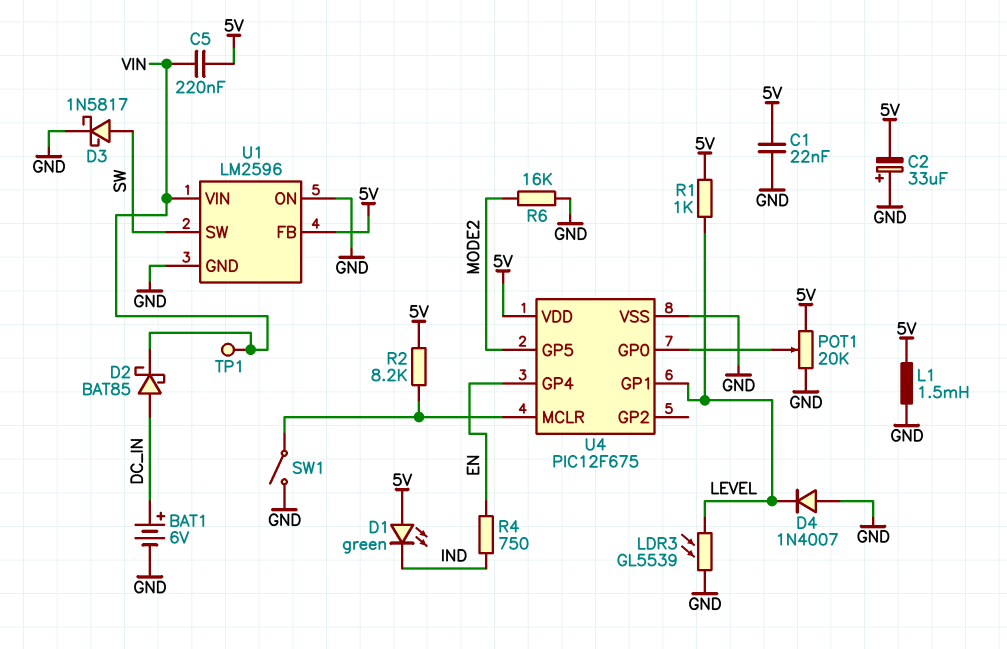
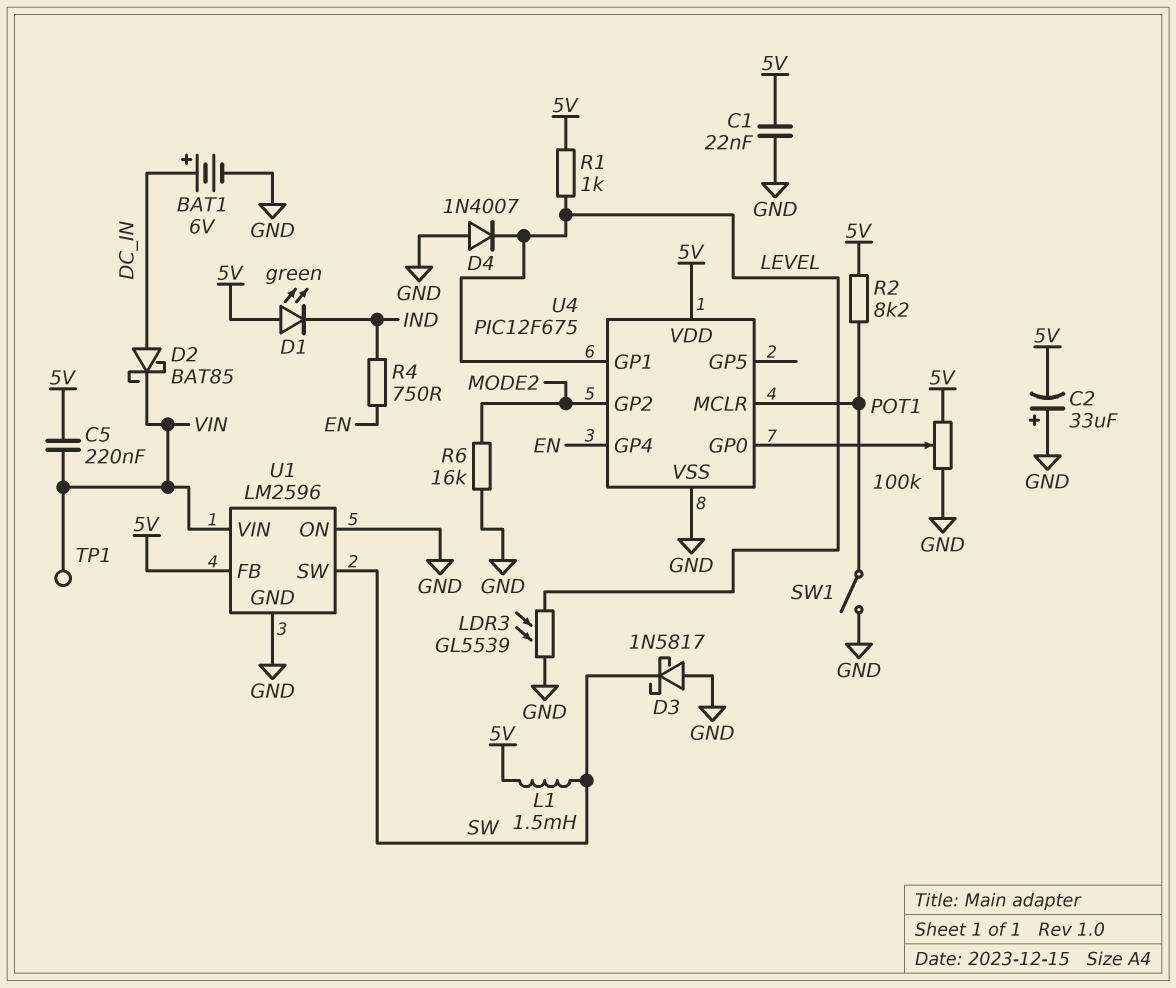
D3: schottky 1N5817 (A SW, K GND) -> schottky 1N5817 (A GND, K SW)
L1: 1.5mH (5V, GND) -> 1.5mH (5V, SW)
POT1: 20k (5V, GND, wiper U4/GP0) -> 100k (5V, GND, wiper U4/GP0)
U4 pin GP2: none -> MODE2
U4 pin GP5: MODE2 -> none

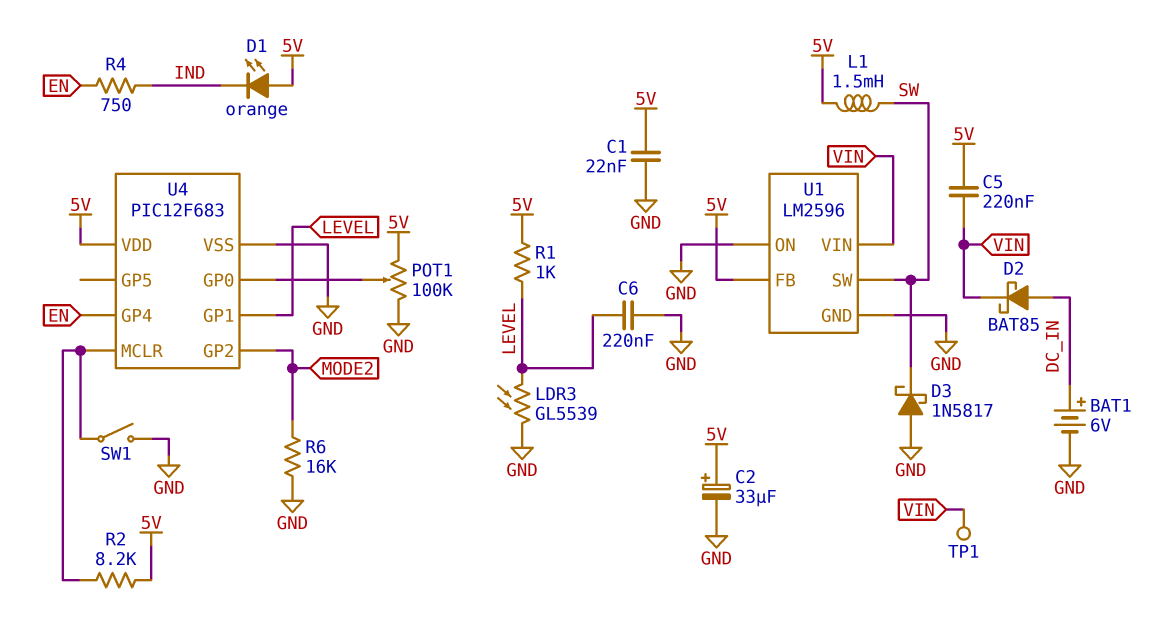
C2: 33uF (plus GND, minus 5V) -> 33uF (plus 5V, minus GND)
C6: none -> 220nF (GND, LEVEL)
D1: LED green (A 5V, K IND) -> LED orange (A 5V, K IND)
D4: diode 1N4007 (A GND, K LEVEL) -> none
U4: PIC12F675 -> PIC12F683

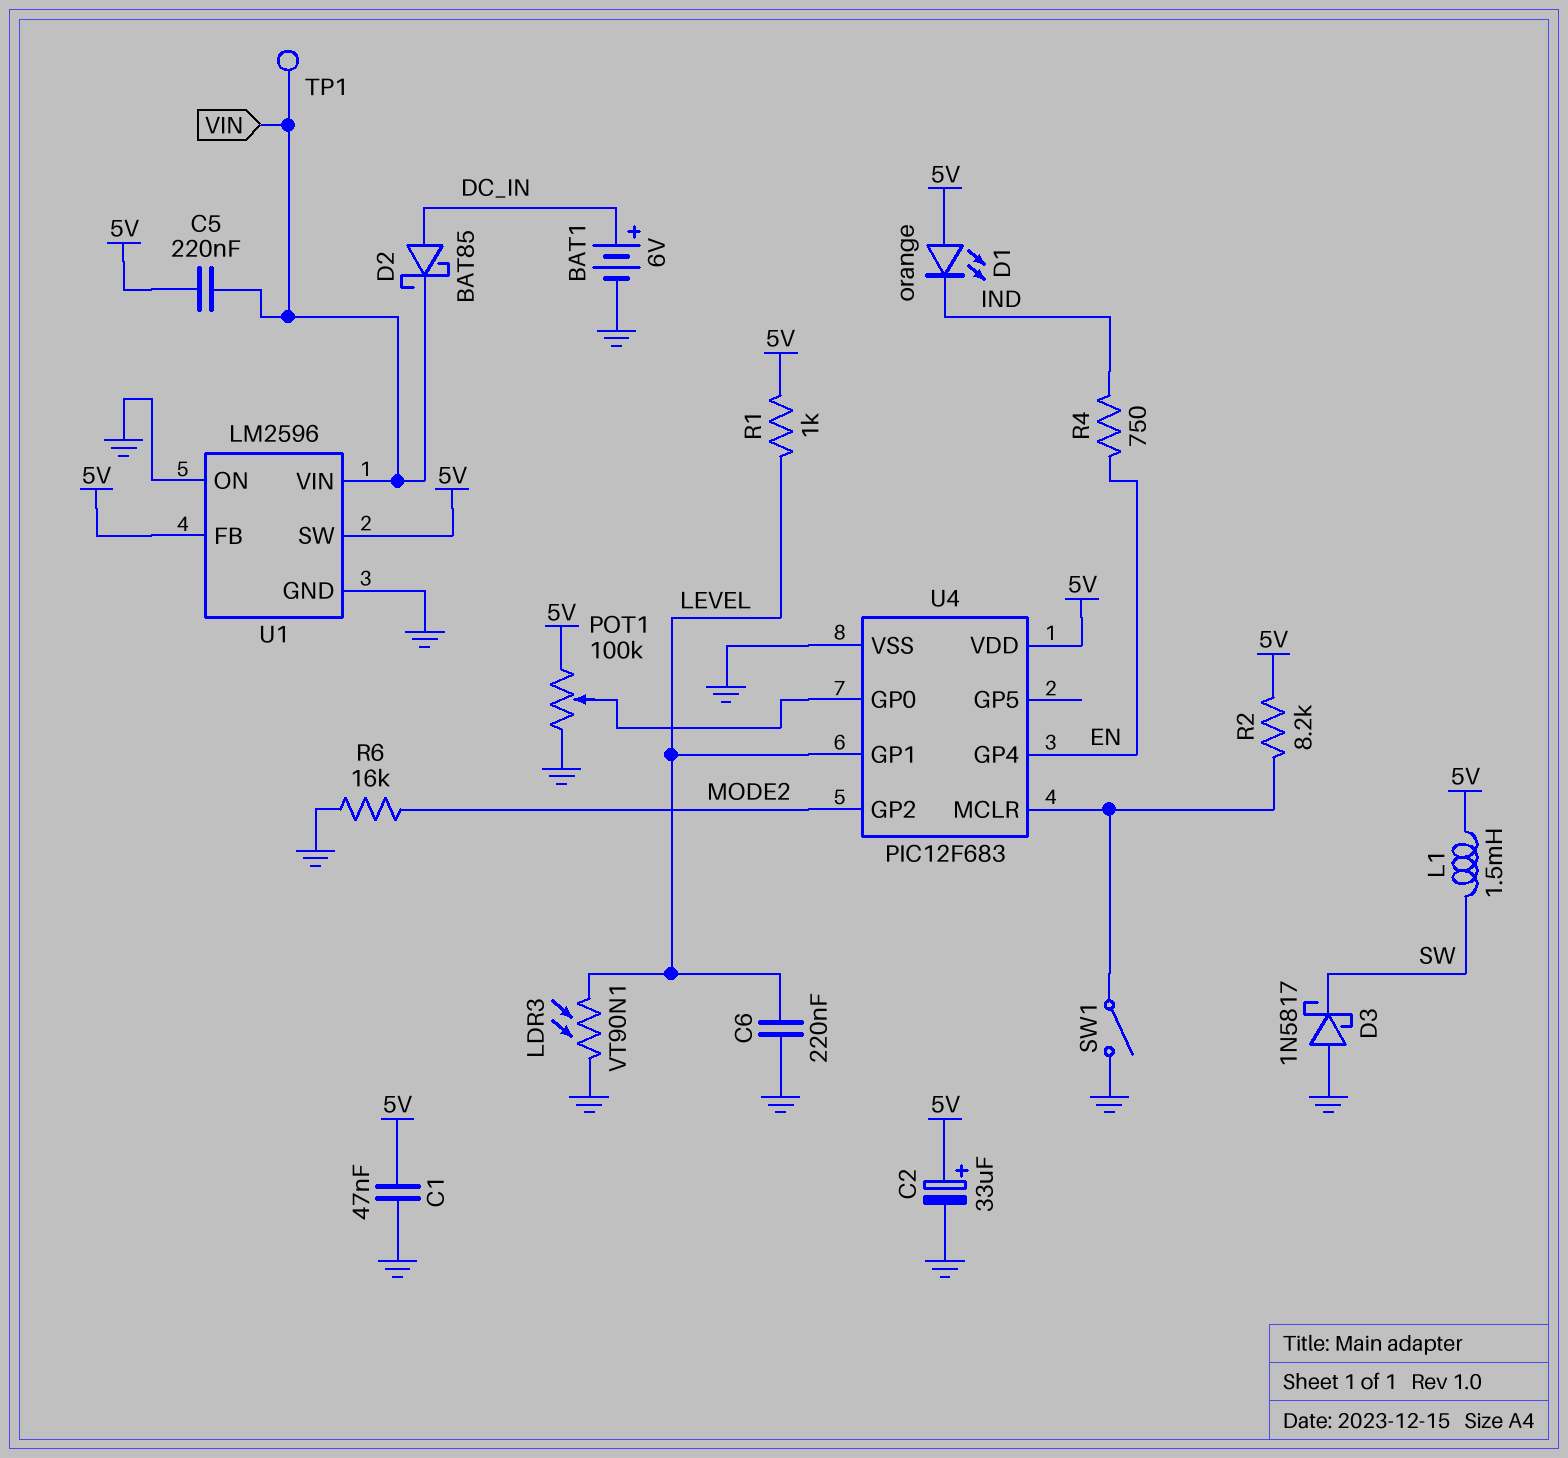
C1: 22nF (5V, GND) -> 47nF (5V, GND)
LDR3: GL5539 (GND, LEVEL) -> VT90N1 (GND, LEVEL)
U1 pin SW: SW -> 5V

